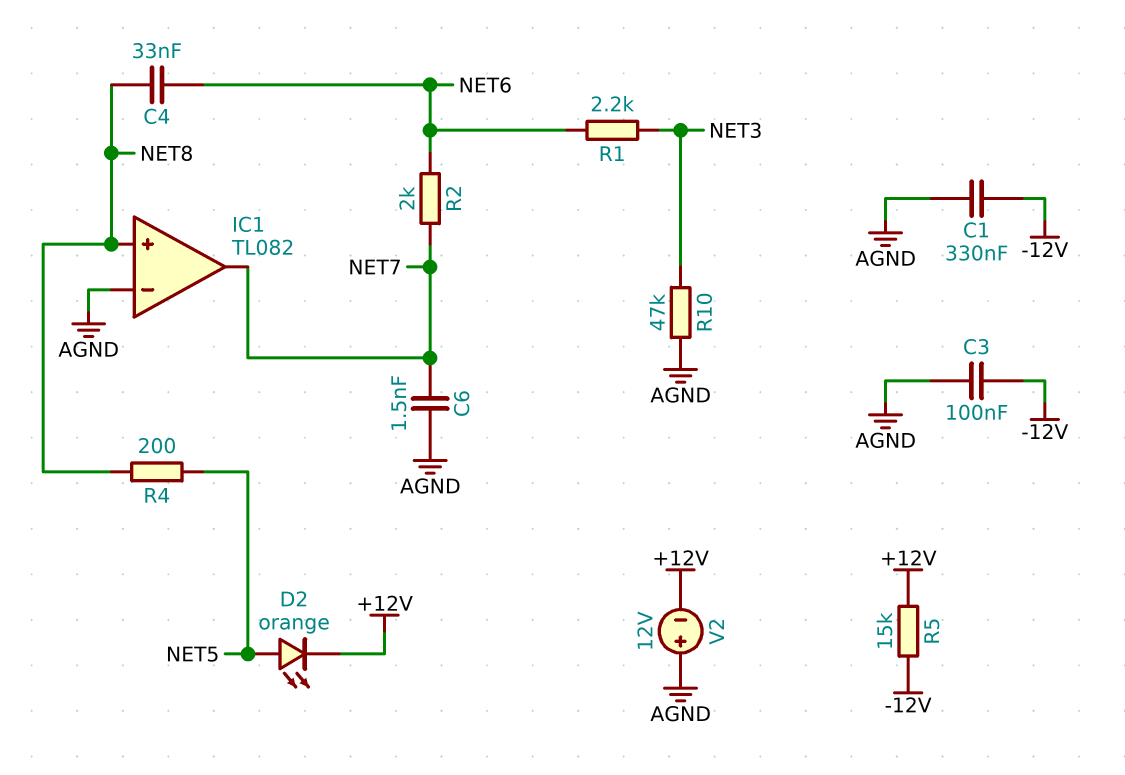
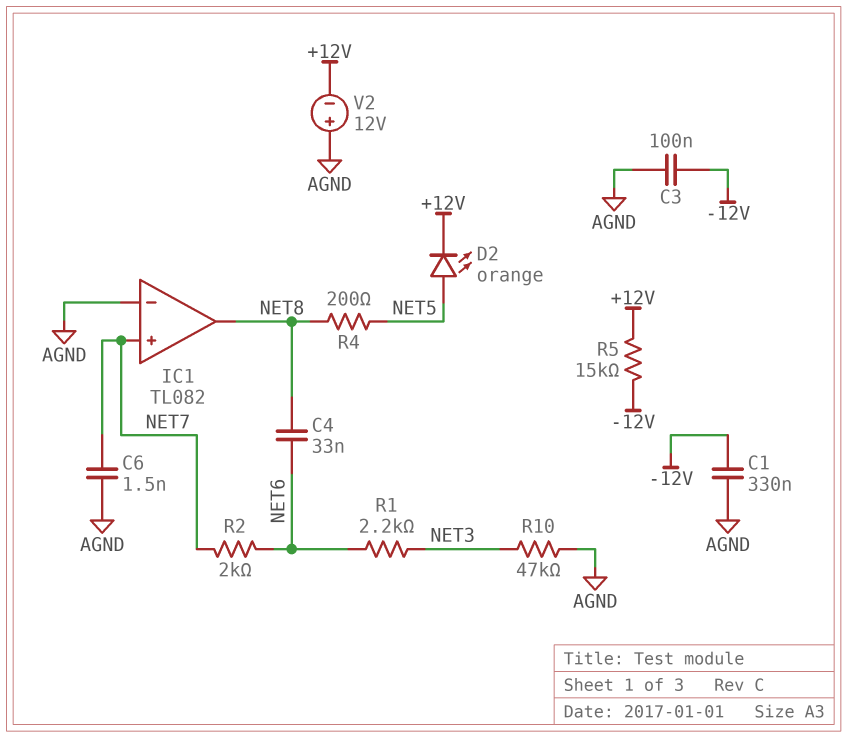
IC1 pin in+: NET8 -> NET7
IC1 pin out: NET7 -> NET8

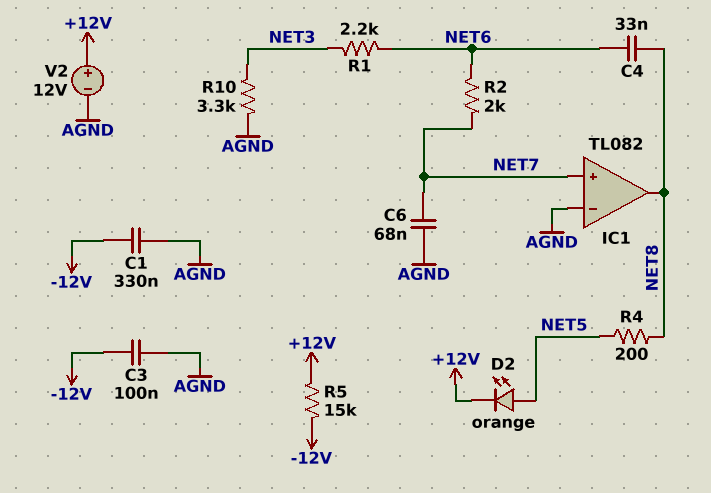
C6: 1.5nF (AGND, NET7) -> 68nF (AGND, NET7)
R10: 47k (AGND, NET3) -> 3.3k (AGND, NET3)
V2: 12V (plus AGND, minus +12V) -> 12V (plus +12V, minus AGND)

